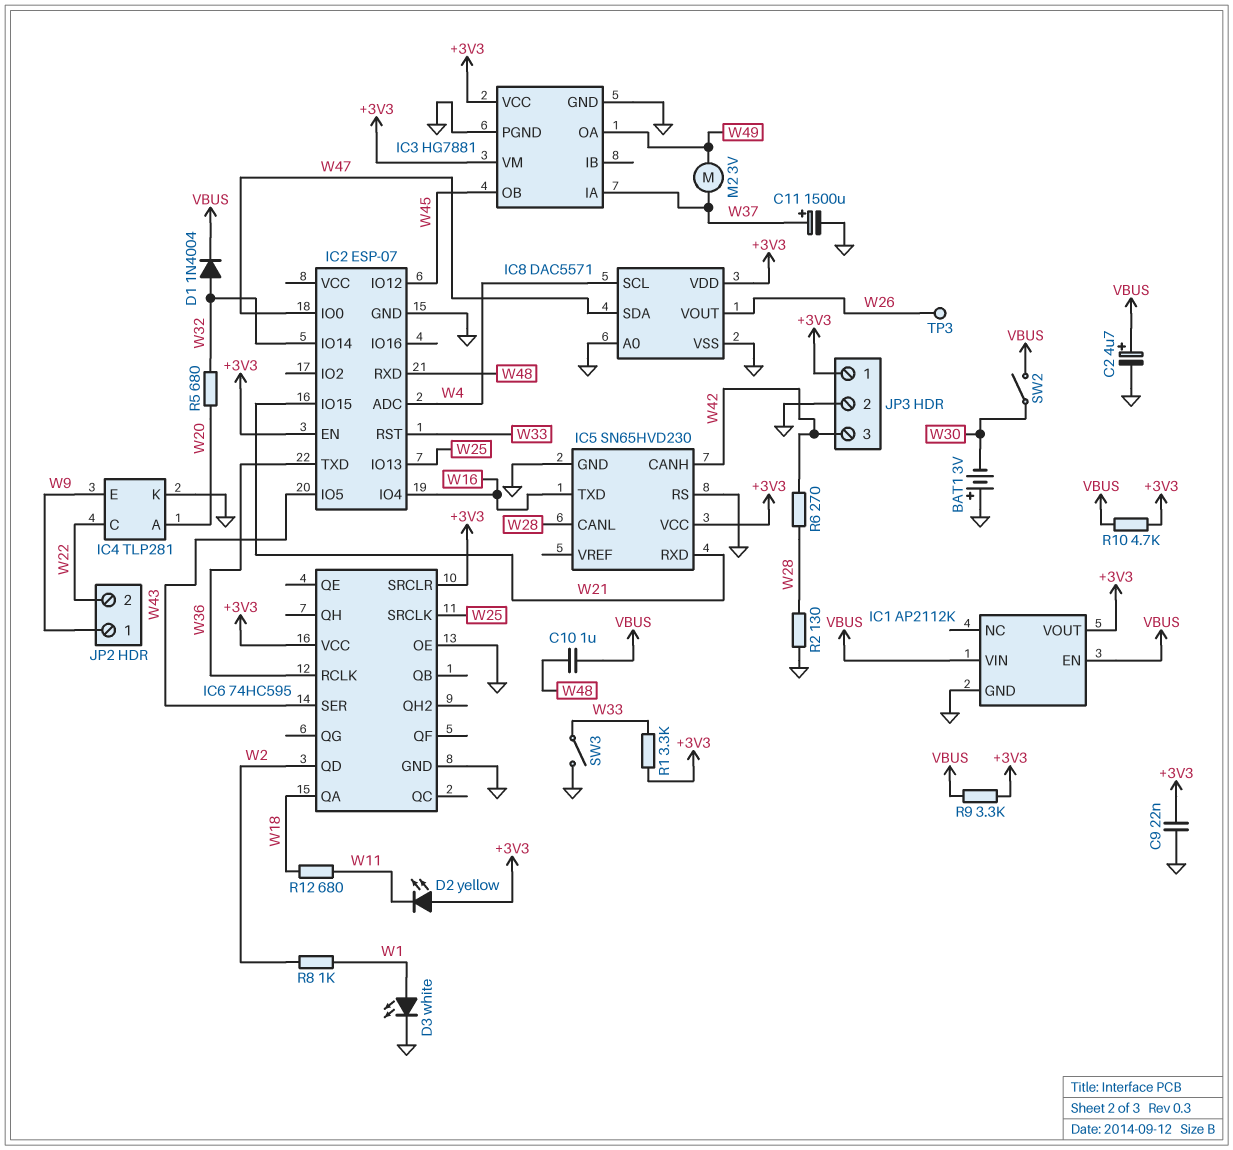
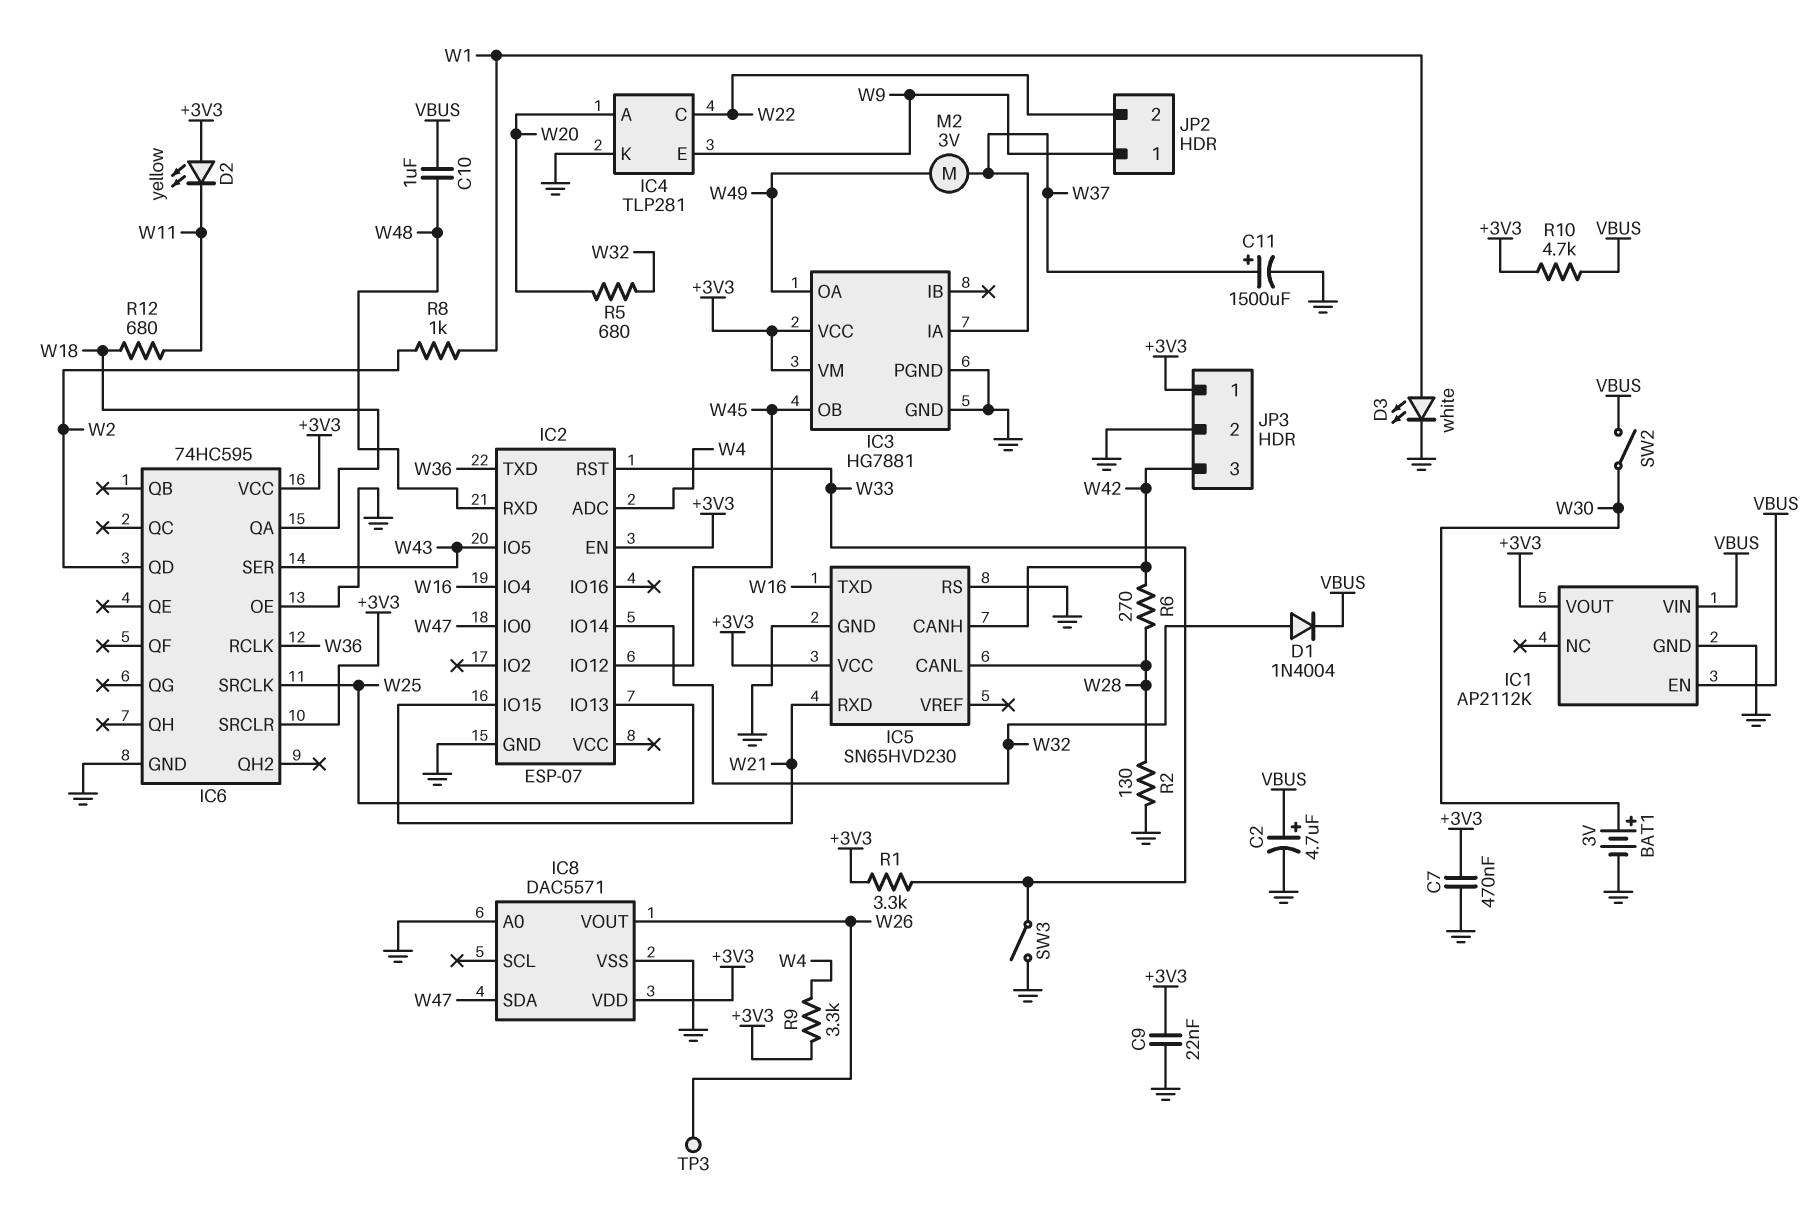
BAT1: 3V (plus GND, minus W30) -> 3V (plus W30, minus GND)
C7: none -> 470nF (+3V3, GND)
IC8 pin SCL: W4 -> none
R9: 3.3k (+3V3, VBUS) -> 3.3k (+3V3, W4)

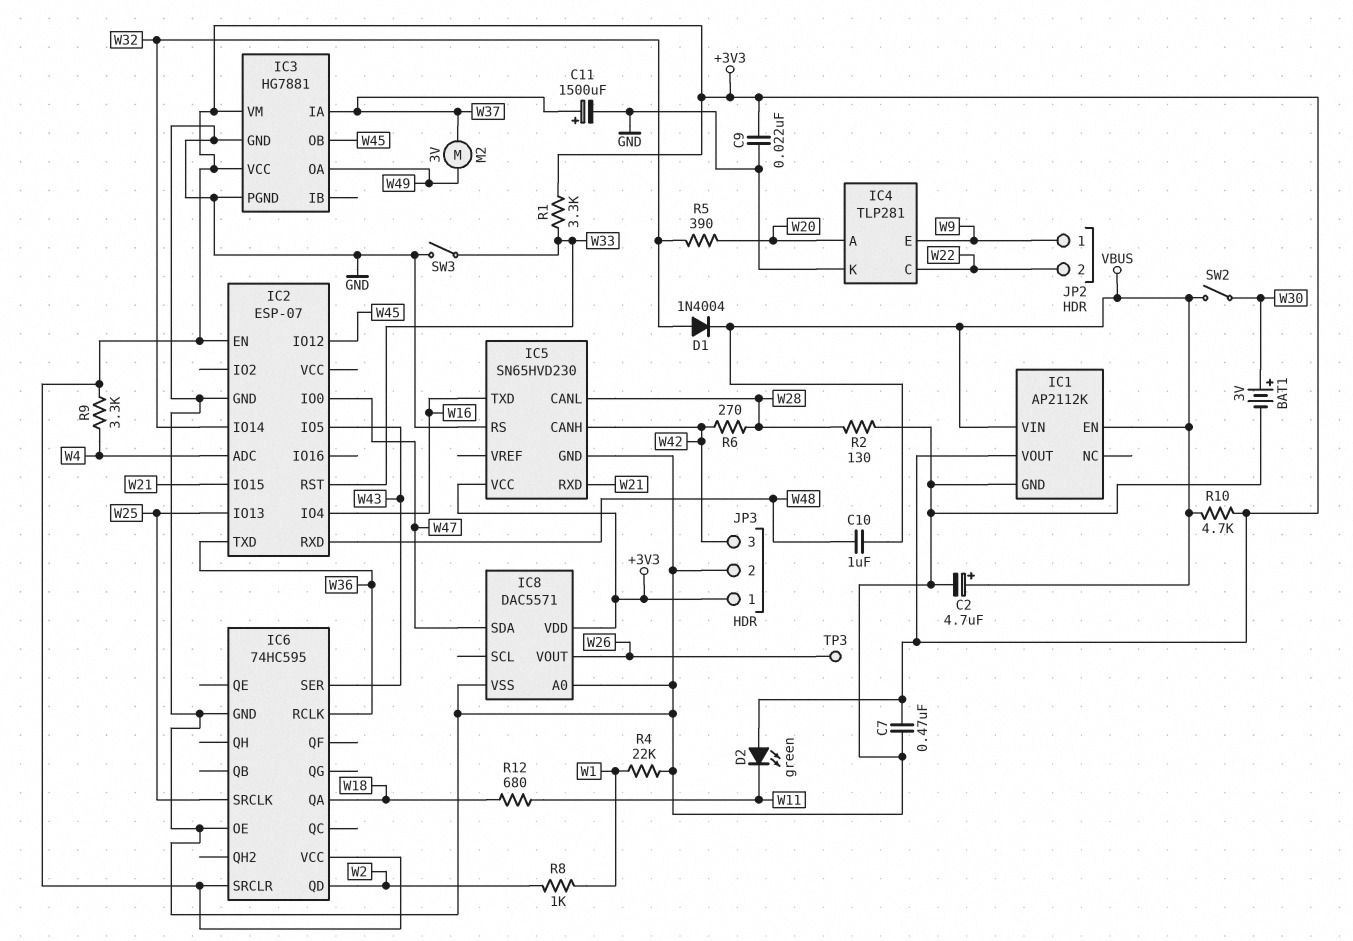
D2: LED yellow (A +3V3, K W11) -> LED green (A +3V3, K W11)
D3: LED white (A W1, K GND) -> none
R4: none -> 22k (GND, W1)
R5: 680 (W20, W32) -> 390 (W20, W32)

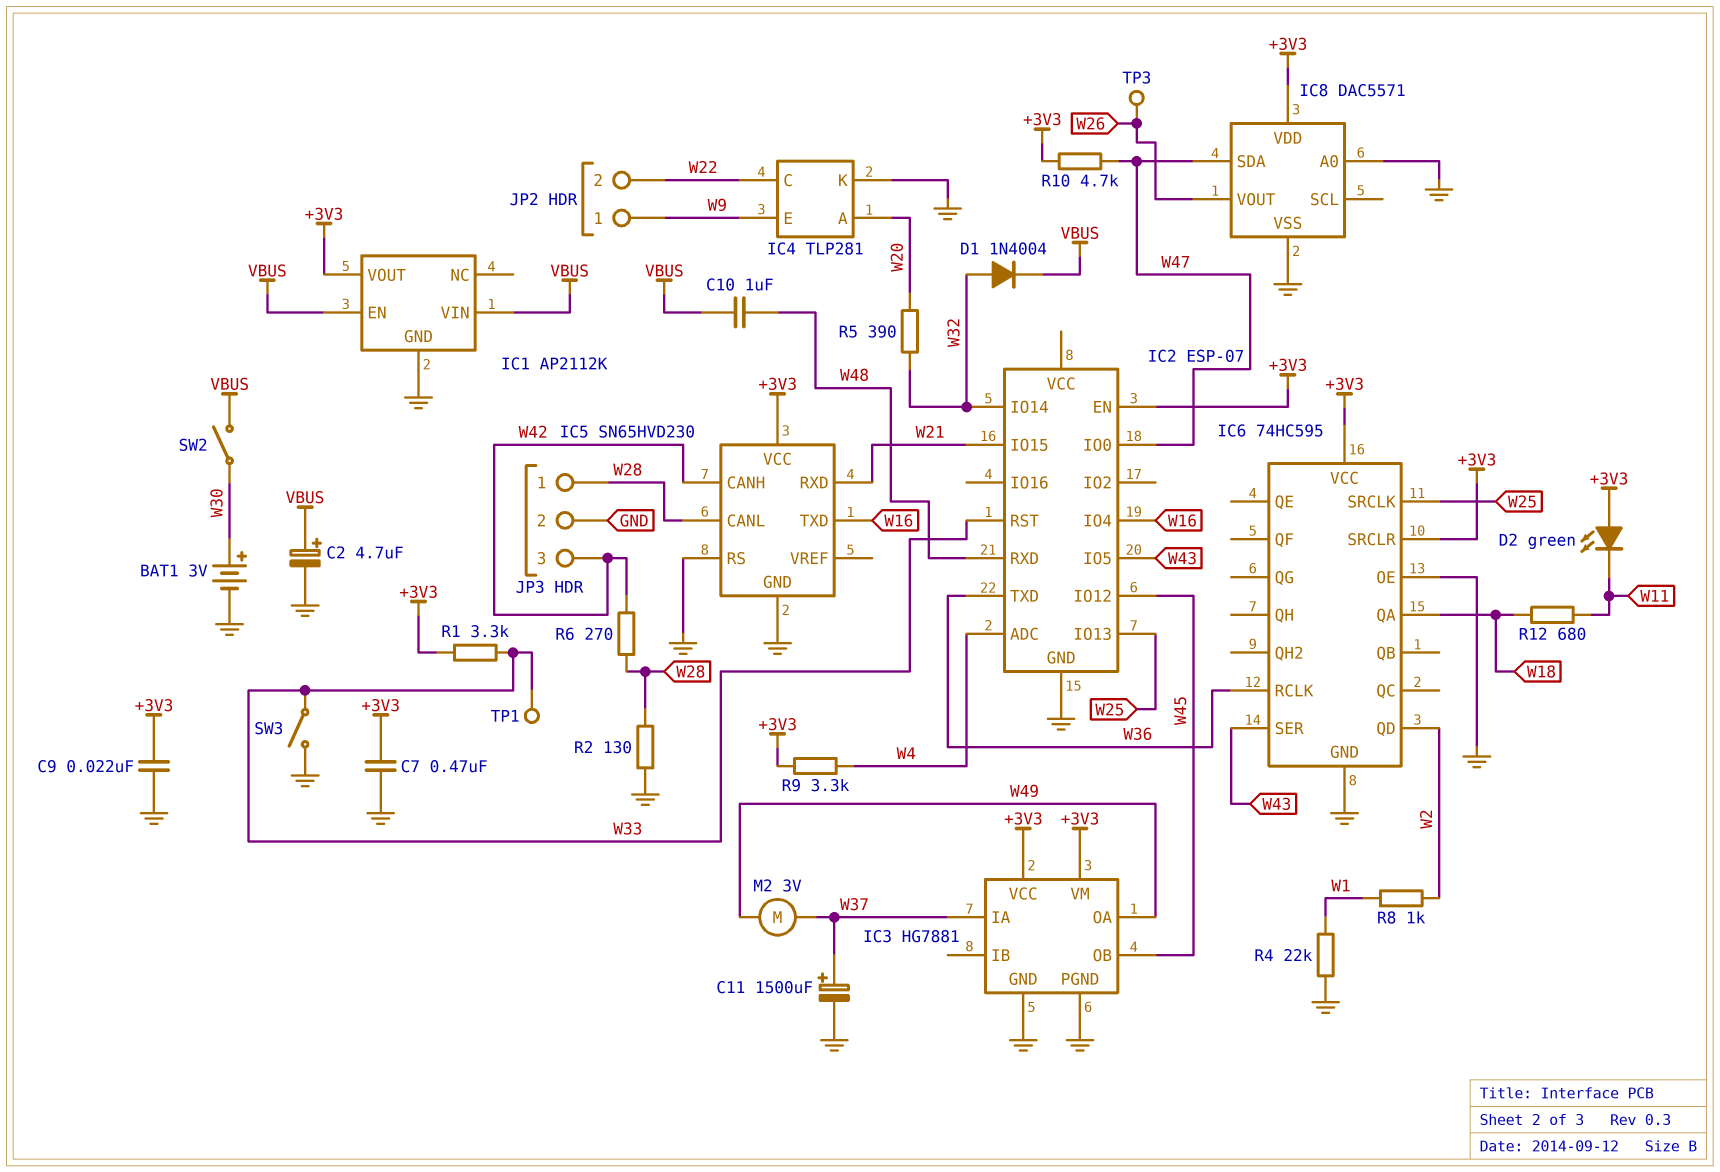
JP3 pin 1: +3V3 -> W28
R10: 4.7k (+3V3, VBUS) -> 4.7k (+3V3, W47)
TP1: none -> test point (W33)

